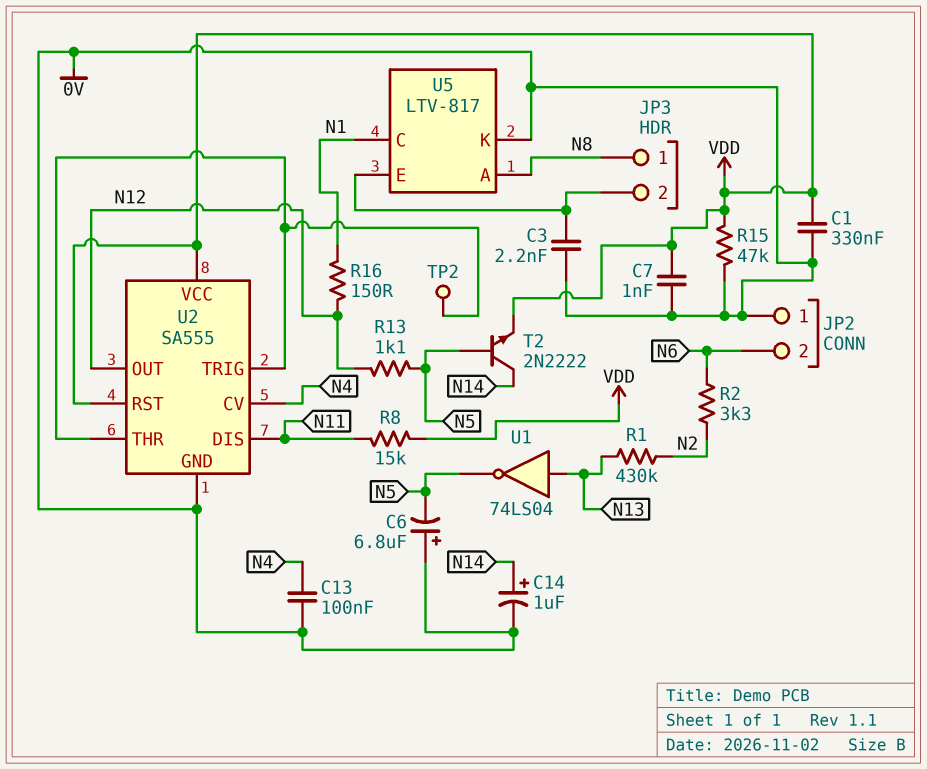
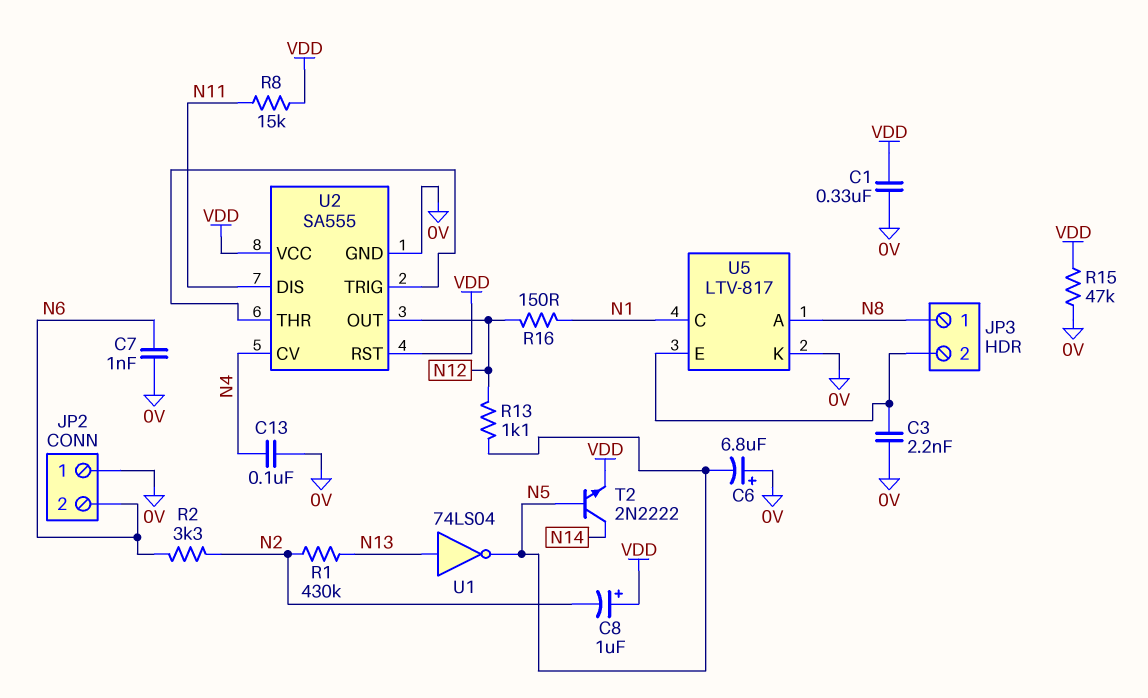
C7: 1nF (0V, VDD) -> 1nF (0V, N6)
C8: none -> 1uF (plus VDD, minus N2)
C14: 1uF (plus N14, minus 0V) -> none
TP2: test point (U2/THR) -> none

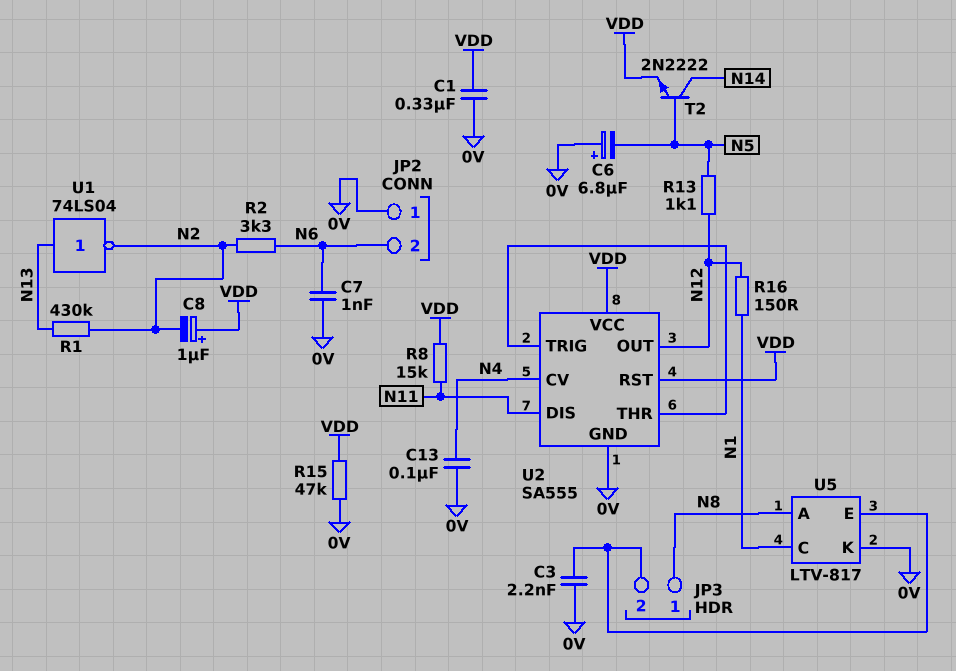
U1: NOT 74LS04 (in N13, out N5) -> NOT 74LS04 (in N13, out N2)

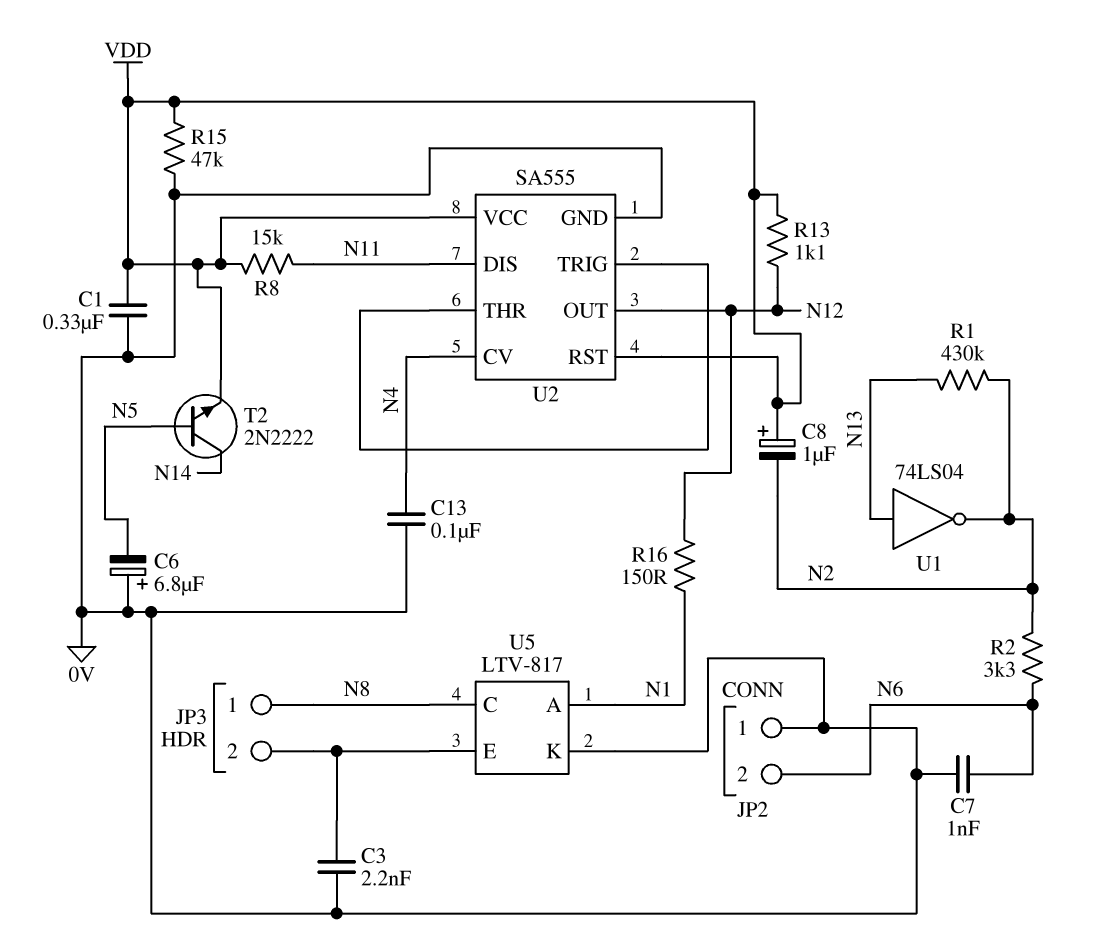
R13: 1.1k (N5, N12) -> 1.1k (N12, VDD)
U5 pin A: N8 -> N1
U5 pin C: N1 -> N8

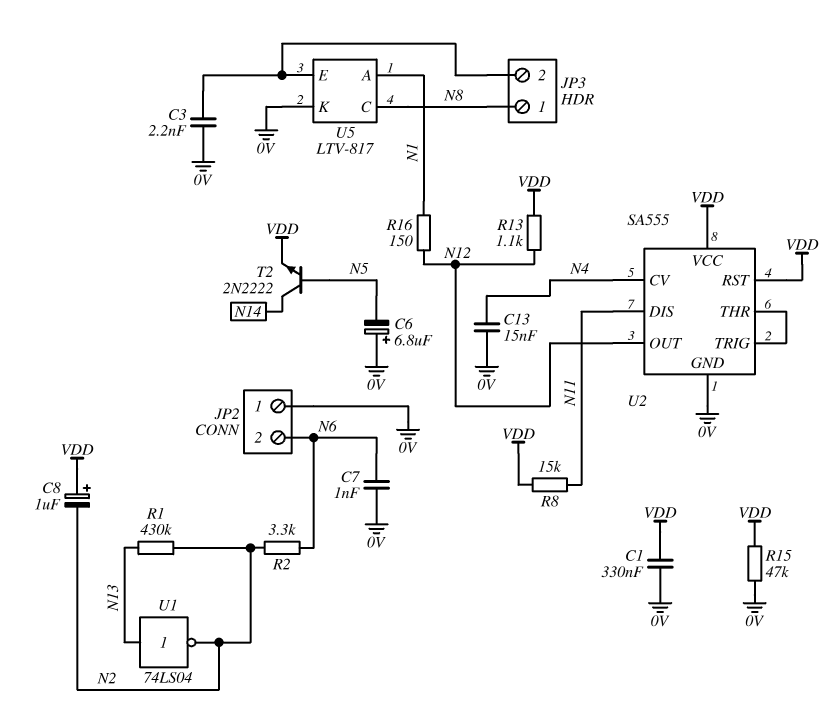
C13: 100nF (0V, N4) -> 15nF (0V, N4)

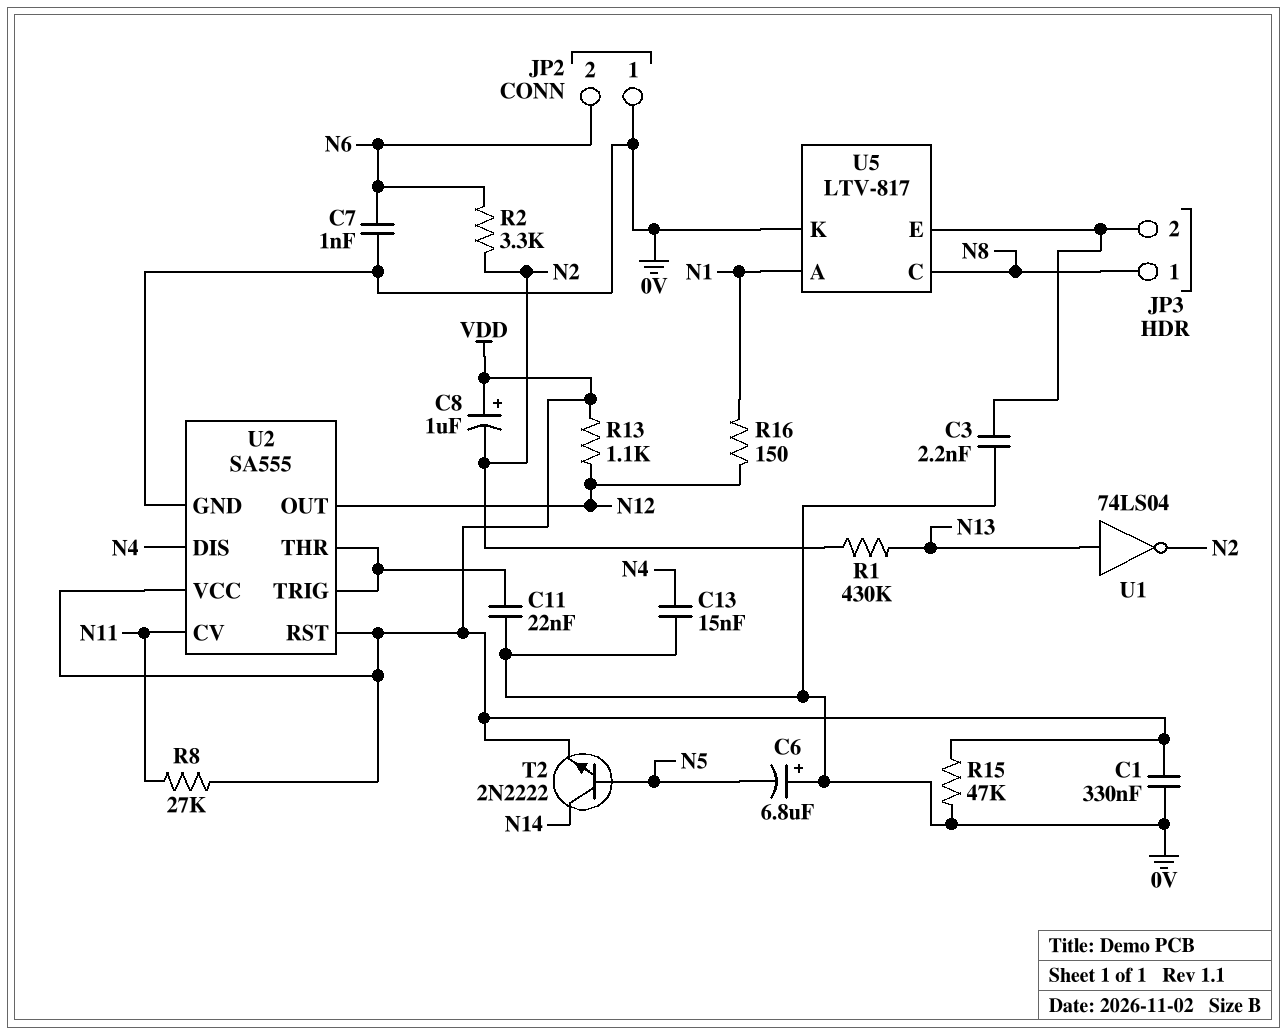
C11: none -> 22nF (0V, U2/THR)
R8: 15k (N11, VDD) -> 27k (N11, VDD)
U2 pin CV: N4 -> N11
U2 pin DIS: N11 -> N4

